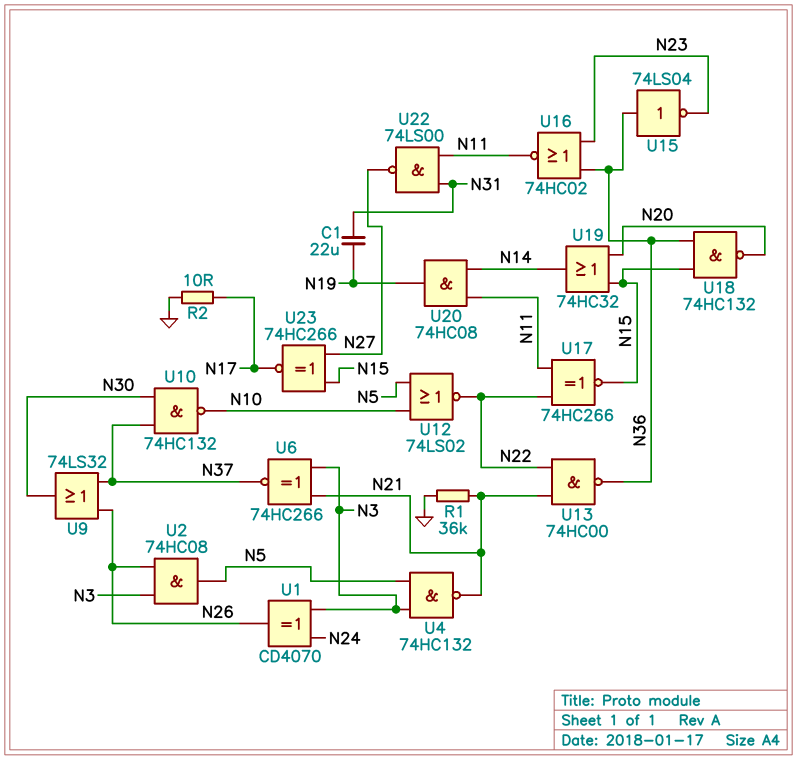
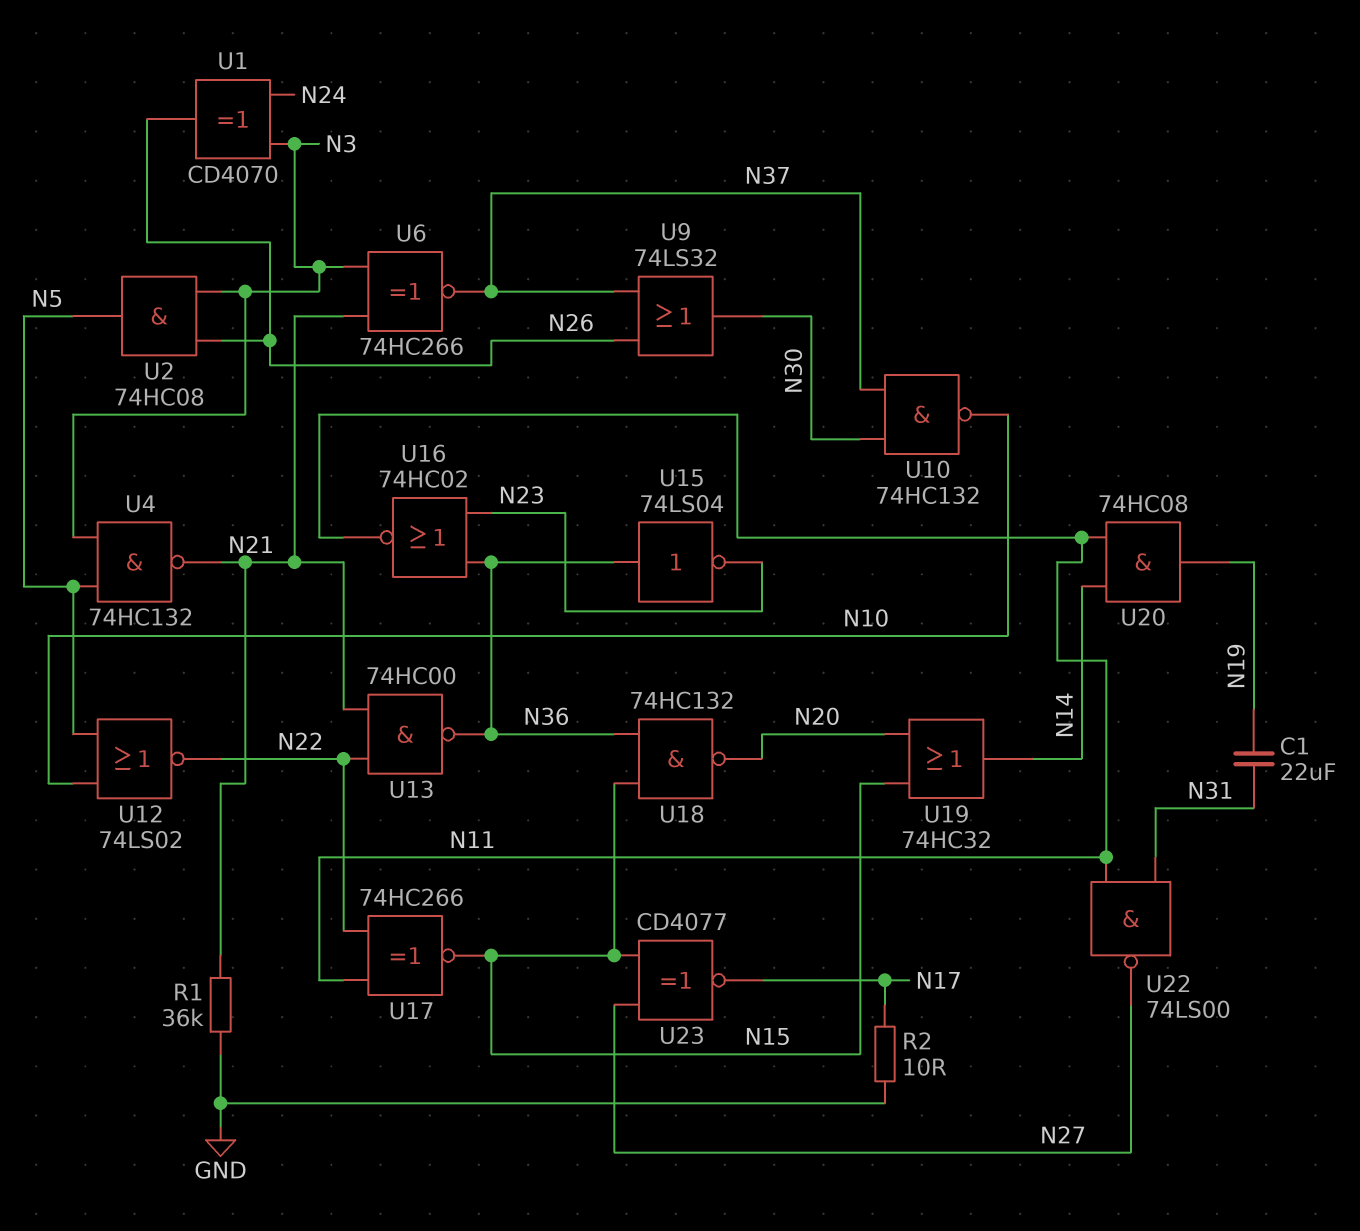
U23: XNOR 74HC266 (in N15, in N27, out N17) -> XNOR CD4077 (in N15, in N27, out N17)

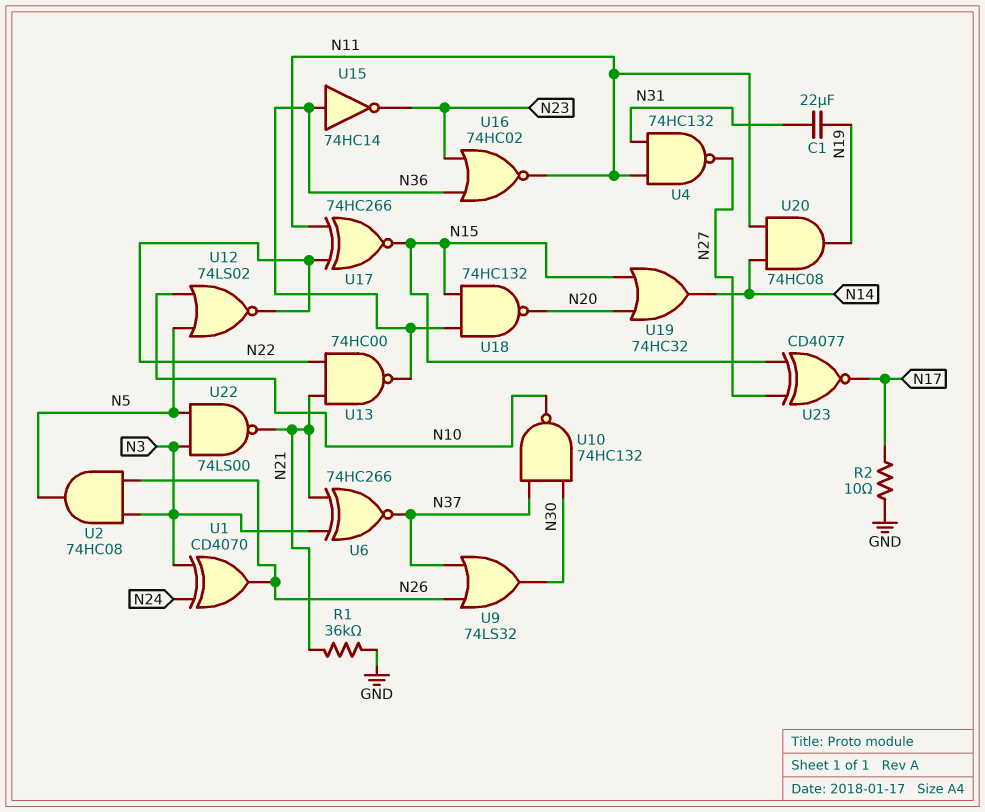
U4: NAND 74HC132 (in N3, in N5, out N21) -> NAND 74HC132 (in N11, in N31, out N27)
U15: NOT 74LS04 (in N36, out N23) -> NOT 74HC14 (in N36, out N23)
U22: NAND 74LS00 (in N11, in N31, out N27) -> NAND 74LS00 (in N3, in N5, out N21)

